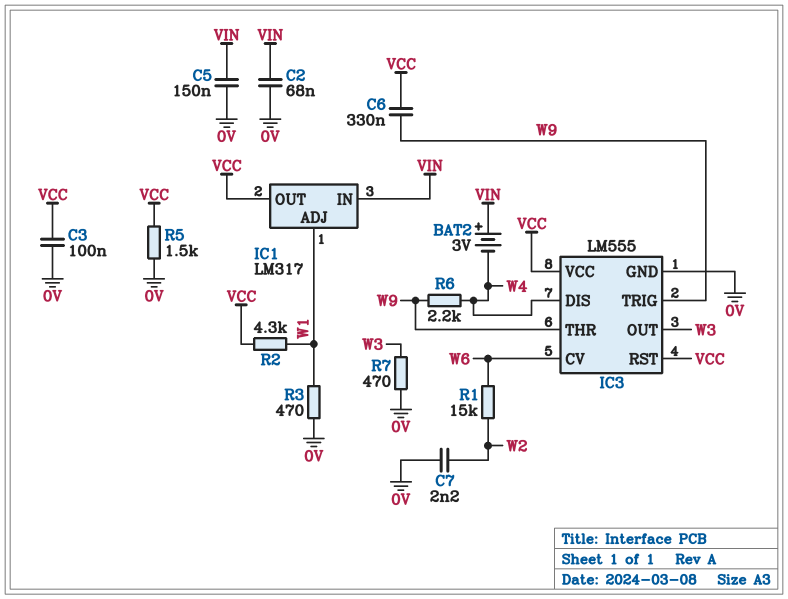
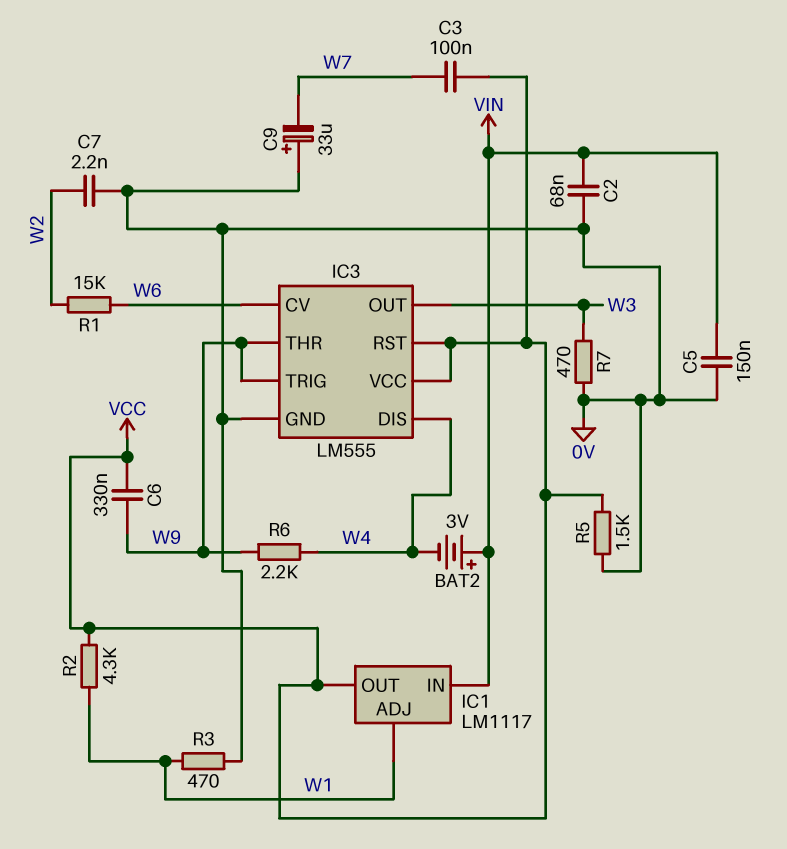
C3: 100nF (0V, VCC) -> 100nF (VCC, W7)
C9: none -> 33uF (plus 0V, minus W7)
IC1: LM317 -> LM1117

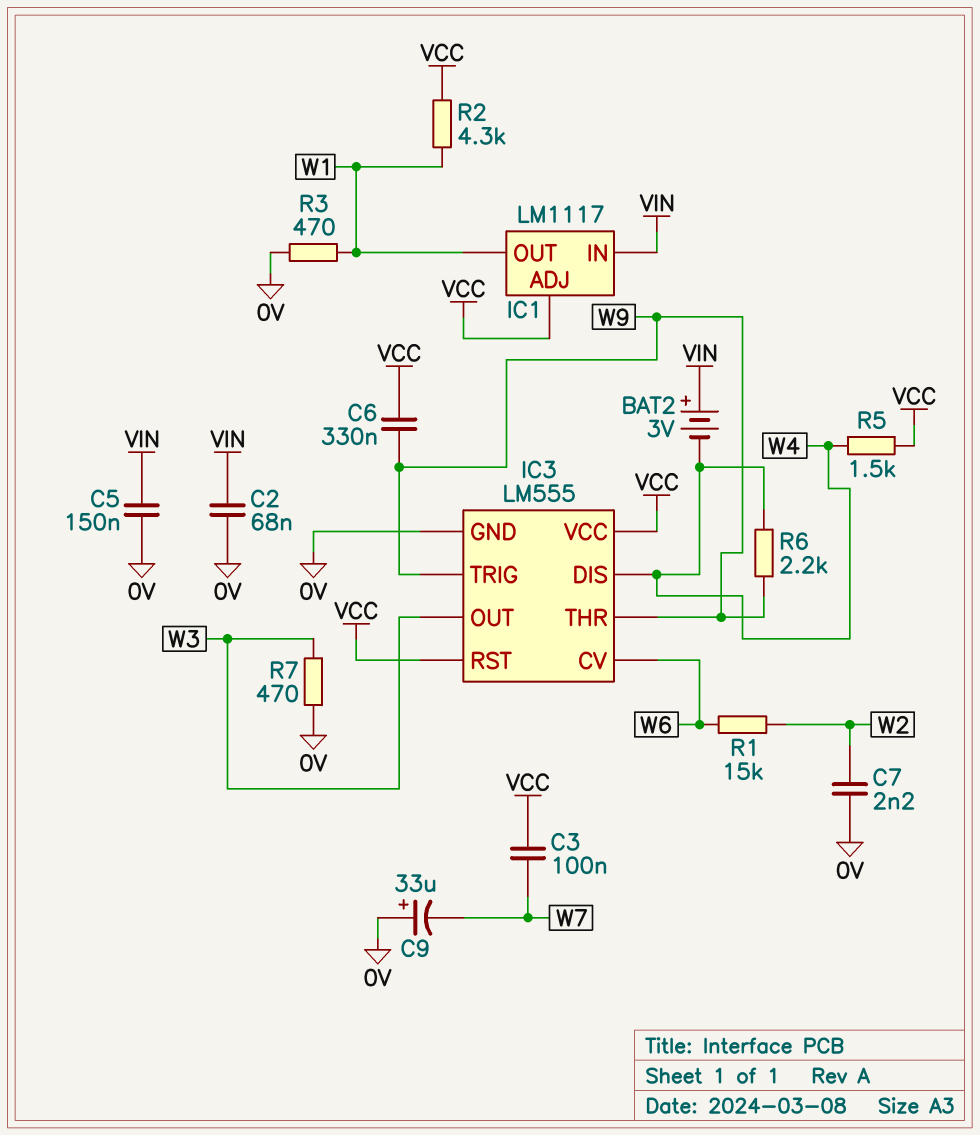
IC1 pin ADJ: W1 -> VCC
IC1 pin OUT: VCC -> W1
R5: 1.5k (0V, VCC) -> 1.5k (VCC, W4)

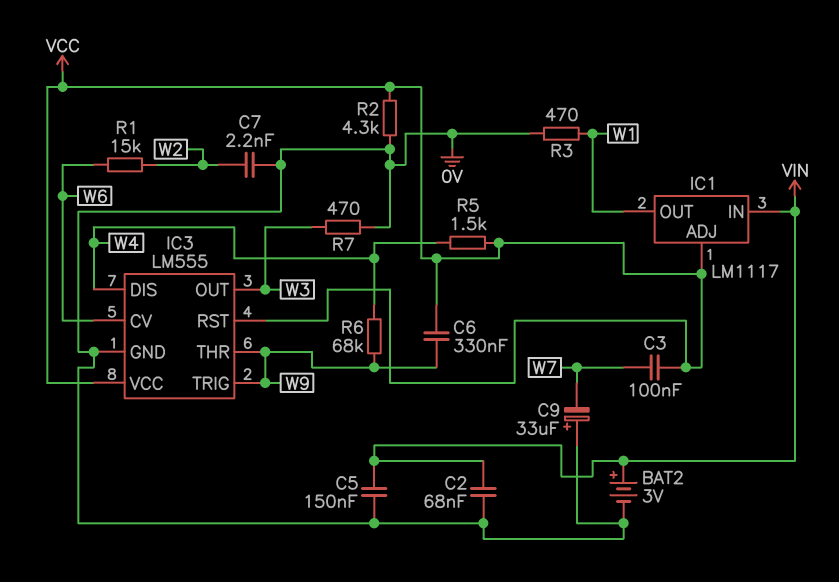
BAT2: 3V (plus VIN, minus W4) -> 3V (plus VIN, minus 0V)
R2: 4.3k (VCC, W1) -> 4.3k (0V, VCC)
R6: 2.2k (W4, W9) -> 68k (W4, W9)

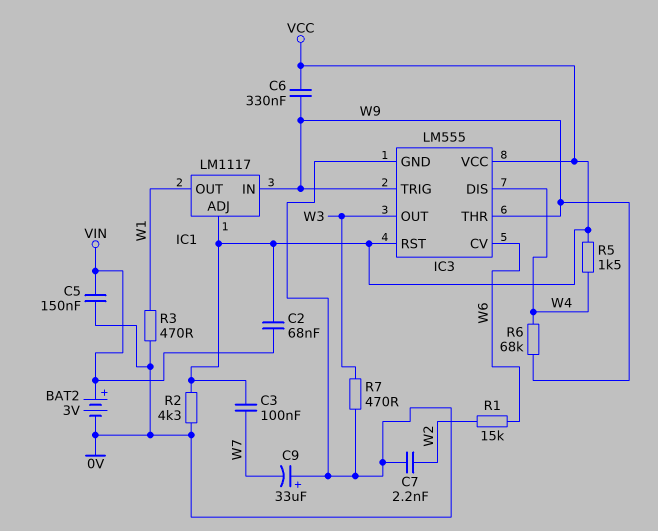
C2: 68nF (0V, VIN) -> 68nF (VCC, VIN)
IC1 pin IN: VIN -> W9

